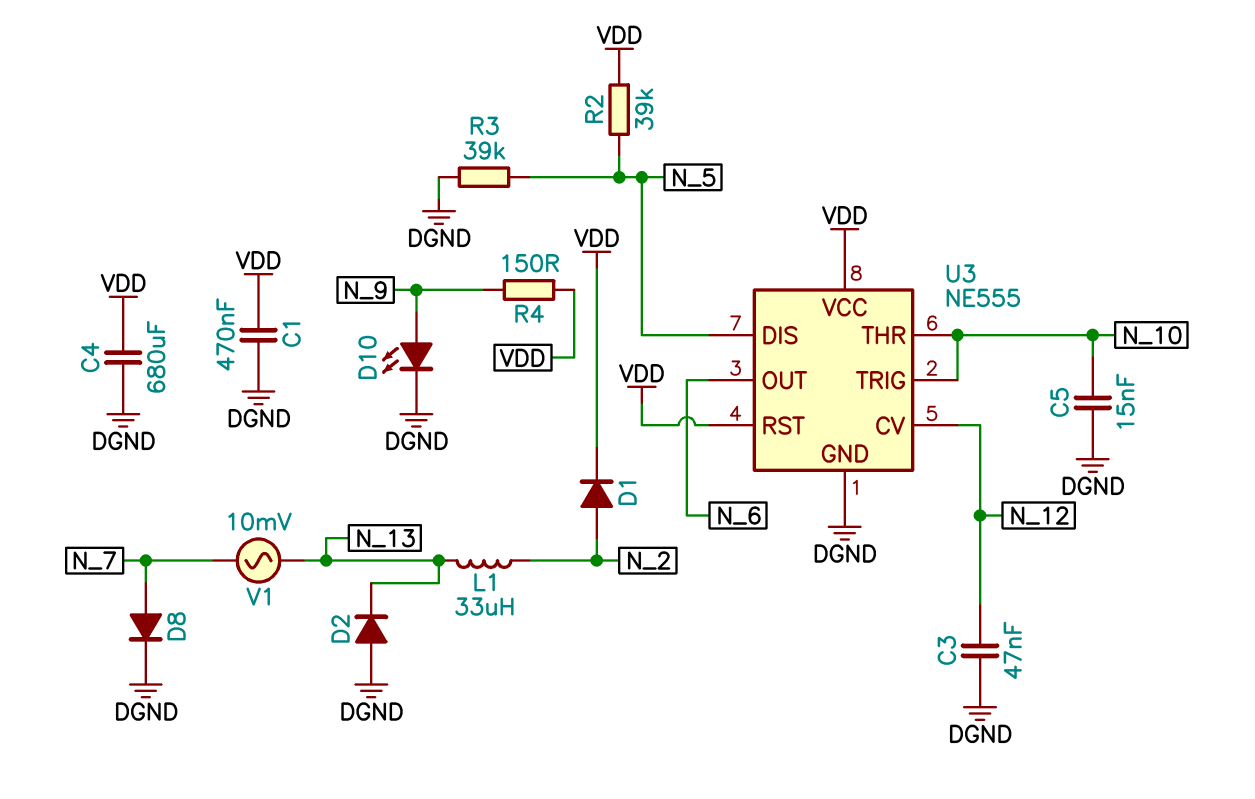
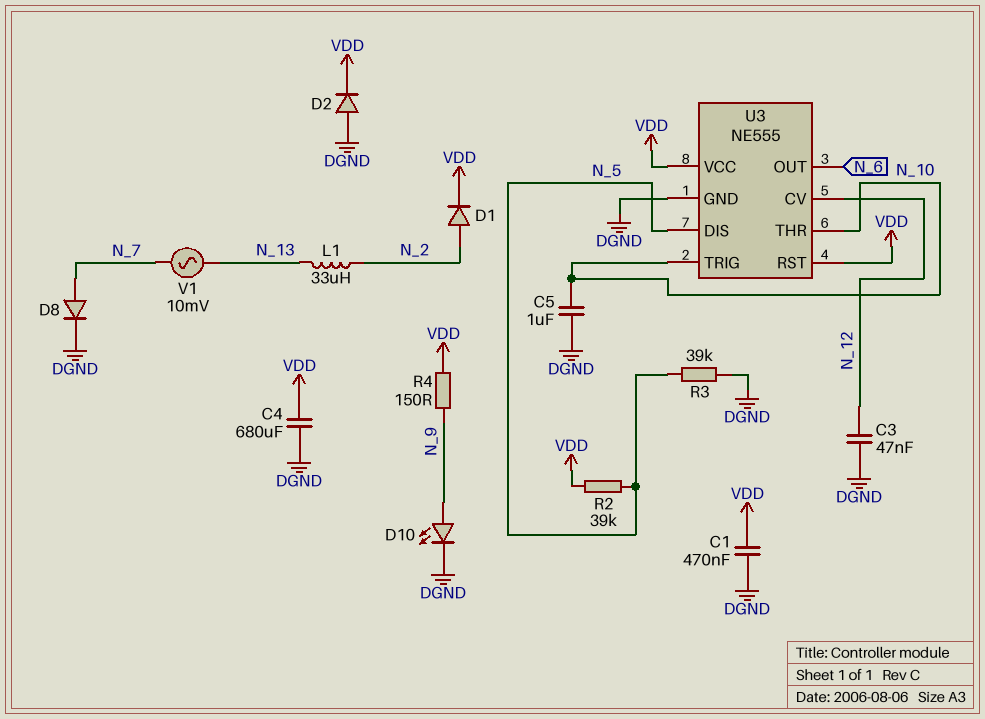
C5: 15nF (DGND, N_10) -> 1uF (DGND, N_10)
D2: diode (A DGND, K N_13) -> diode (A DGND, K VDD)

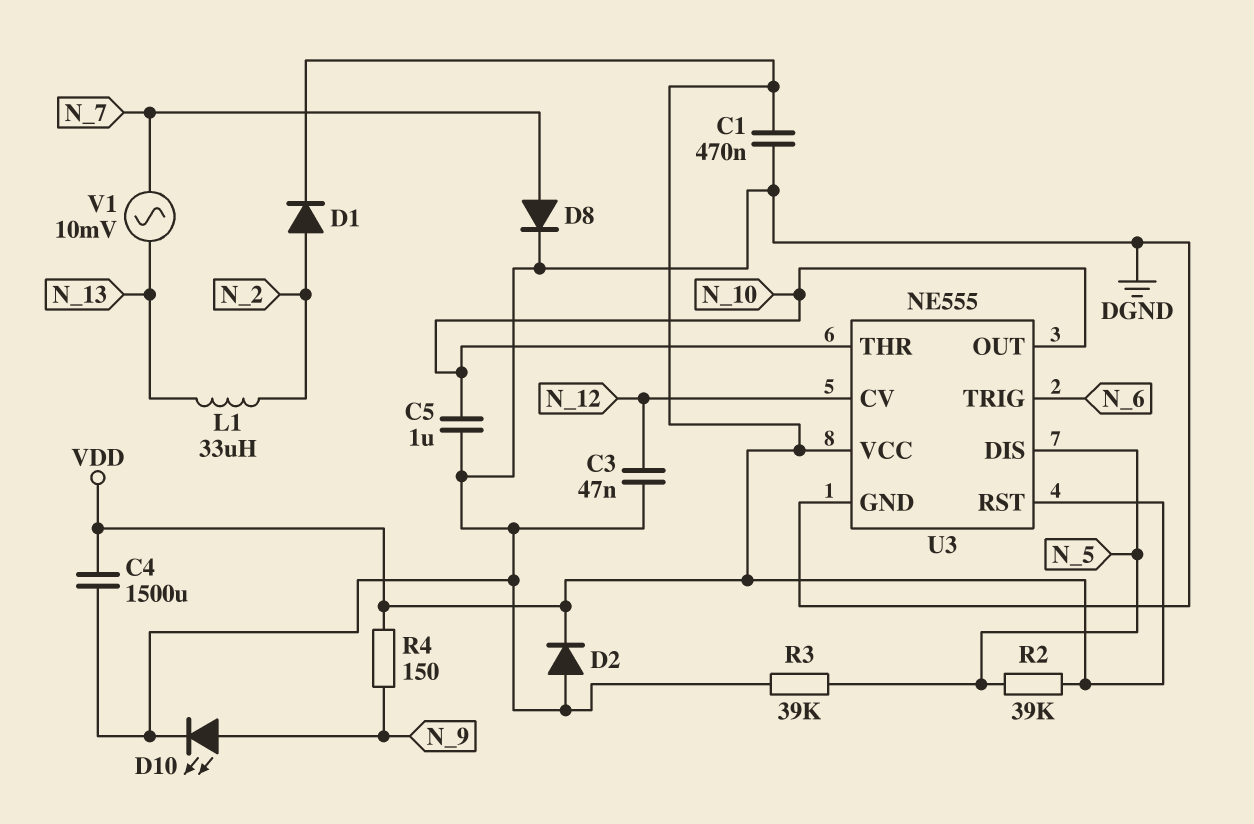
C4: 680uF (DGND, VDD) -> 1500uF (DGND, VDD)
U3 pin OUT: N_6 -> N_10
U3 pin TRIG: N_10 -> N_6

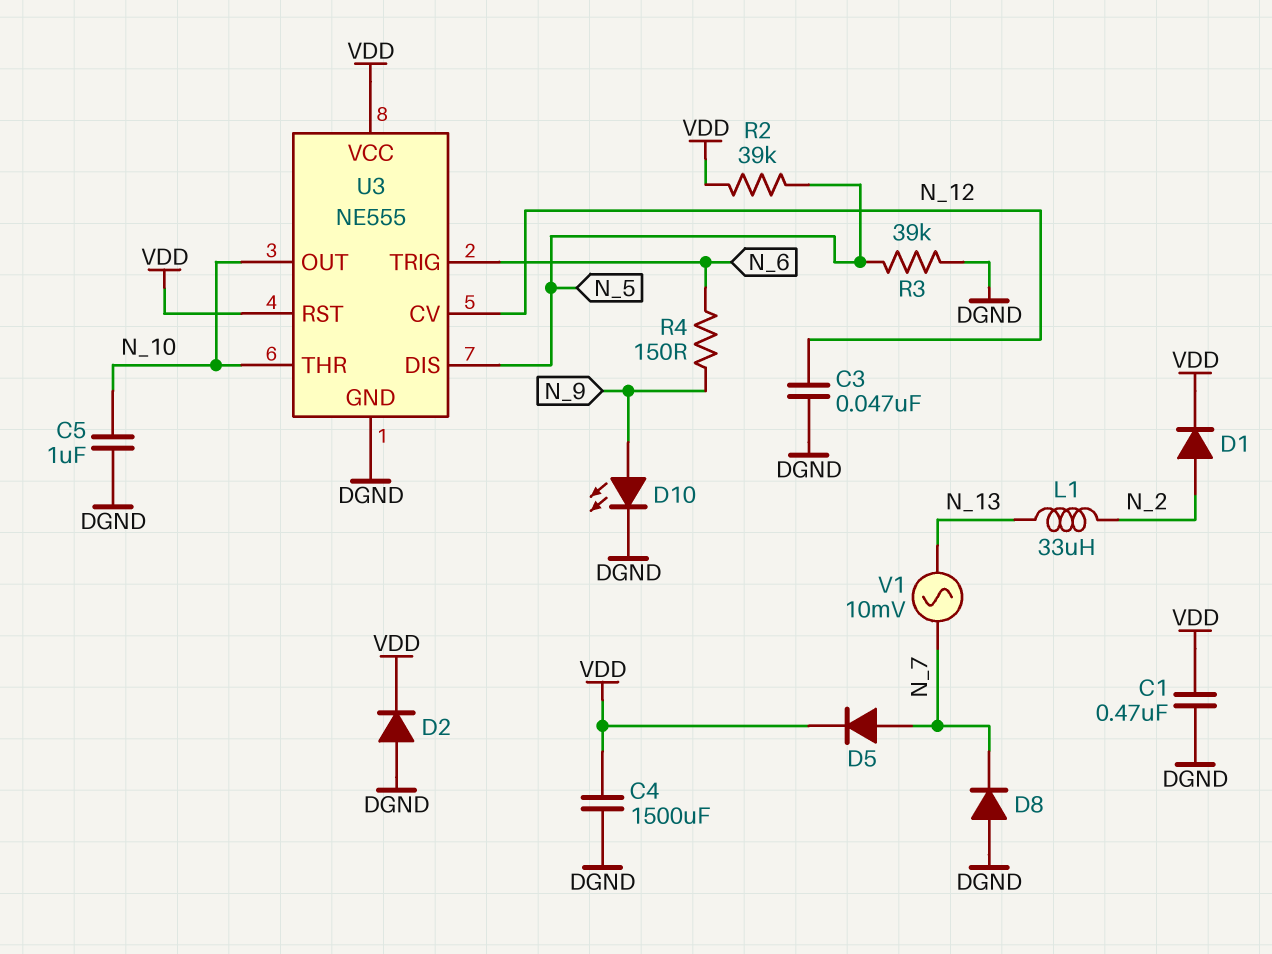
D5: none -> diode (A N_7, K VDD)
D8: diode (A N_7, K DGND) -> diode (A DGND, K N_7)
R4: 150 (N_9, VDD) -> 150 (N_6, N_9)

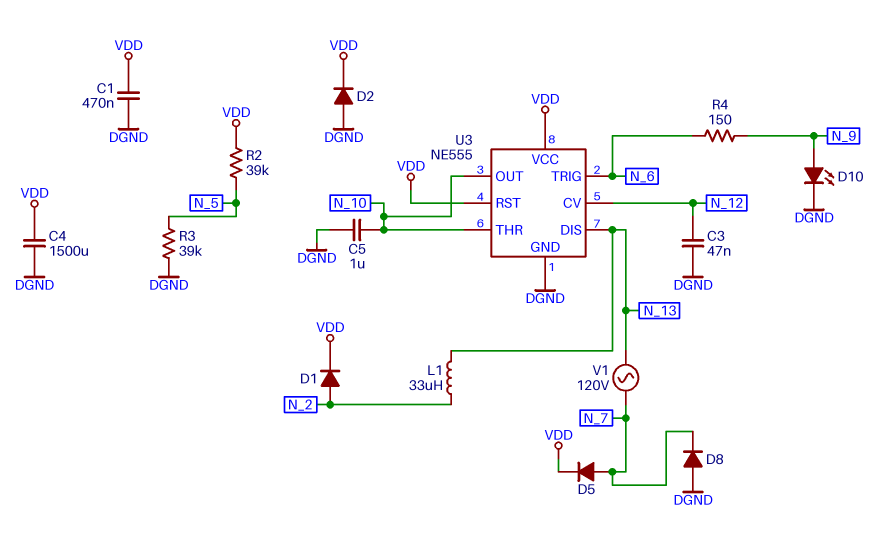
U3 pin DIS: N_5 -> N_13
V1: AC 10mV (N_7, N_13) -> AC 120V (N_7, N_13)

